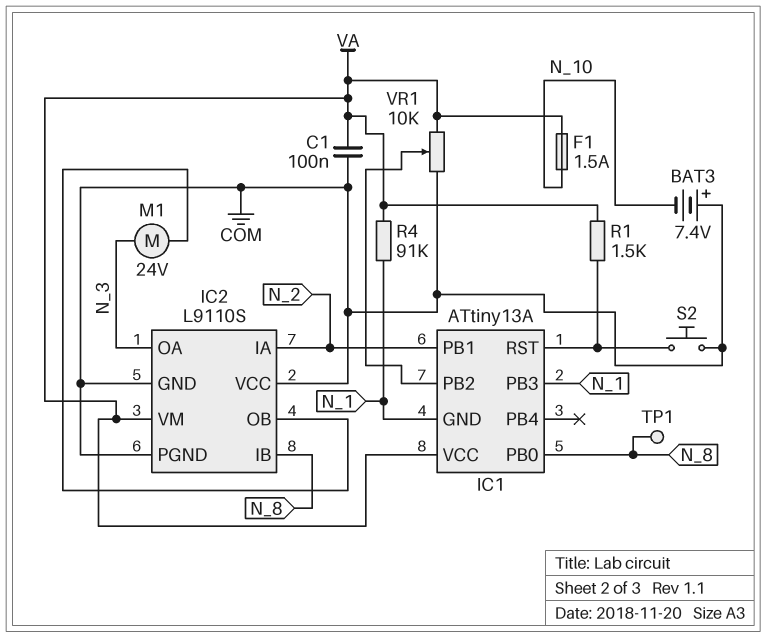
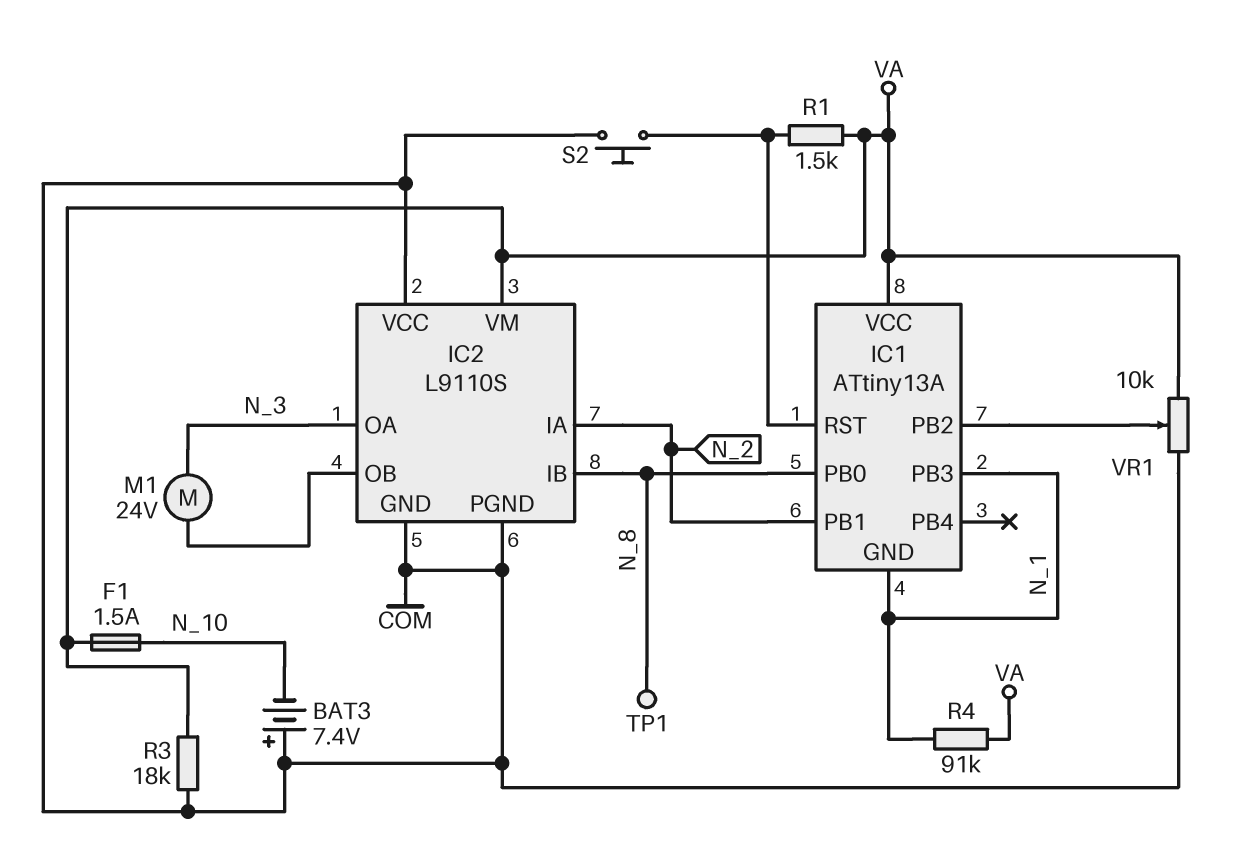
C1: 100nF (COM, VA) -> none
R3: none -> 18k (COM, VA)

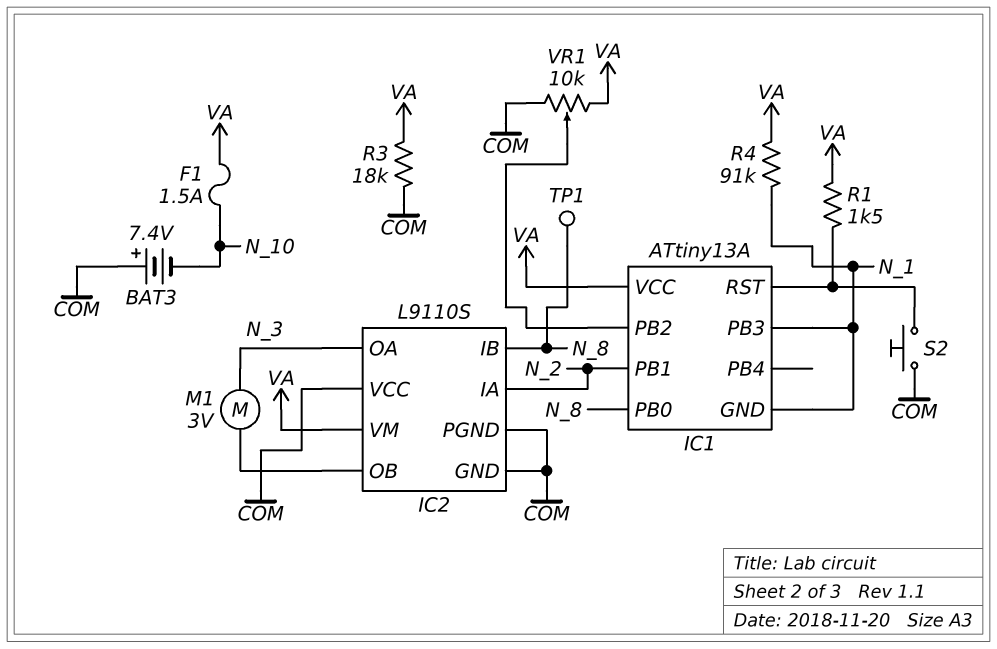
M1: motor 24V (IC2/OB, N_3) -> motor 3V (IC2/OB, N_3)

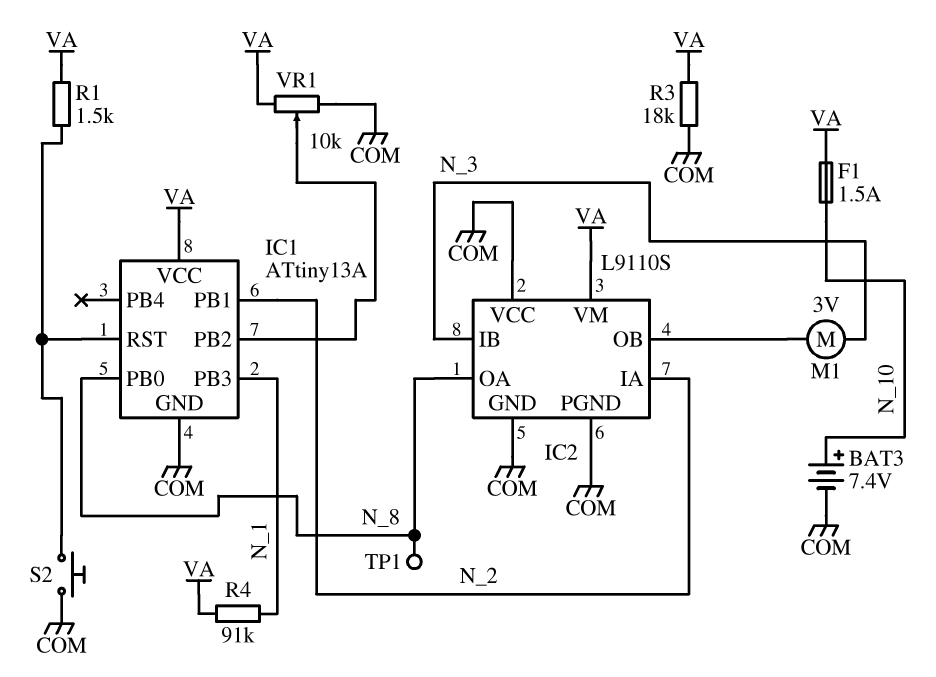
BAT3: 7.4V (plus COM, minus N_10) -> 7.4V (plus N_10, minus COM)
IC1 pin GND: N_1 -> COM
IC2 pin IB: N_8 -> N_3
IC2 pin OA: N_3 -> N_8

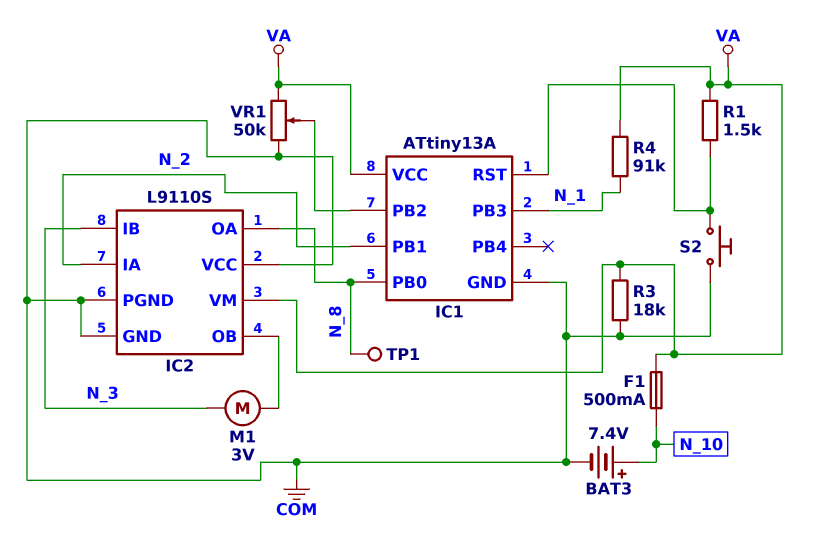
F1: 1.5A (N_10, VA) -> 500mA (N_10, VA)
VR1: 10k (COM, VA, wiper IC1/PB2) -> 50k (COM, VA, wiper IC1/PB2)

